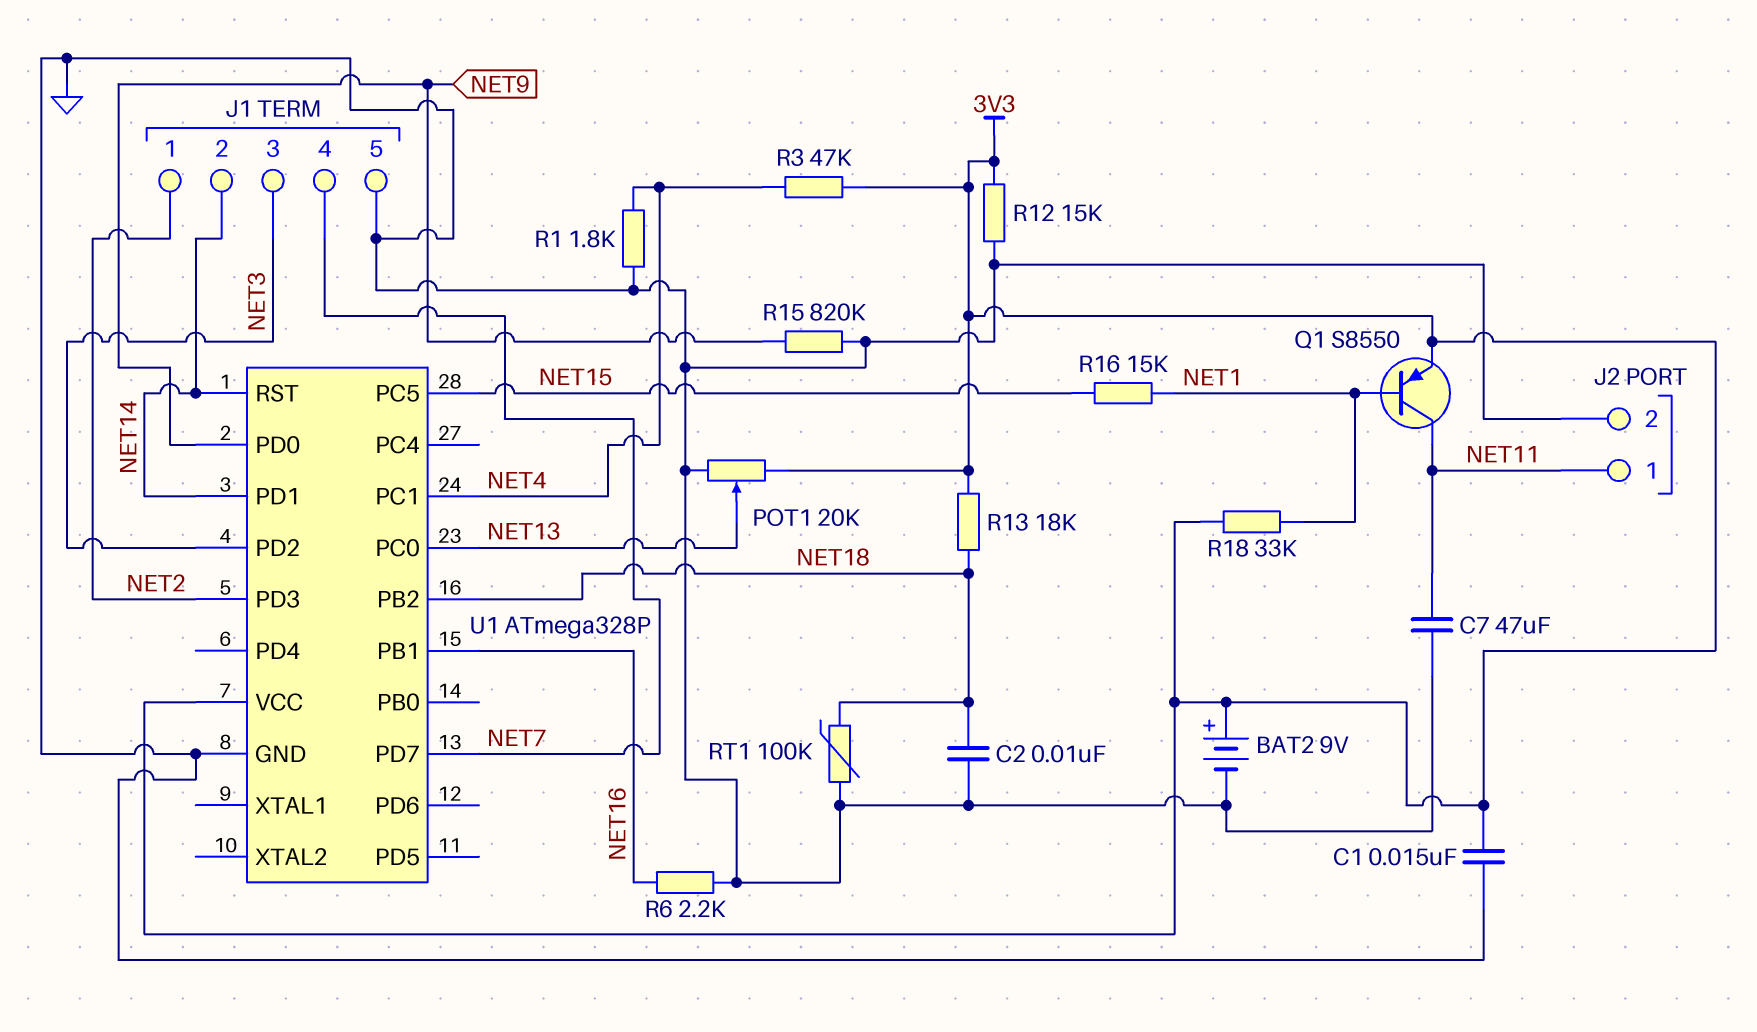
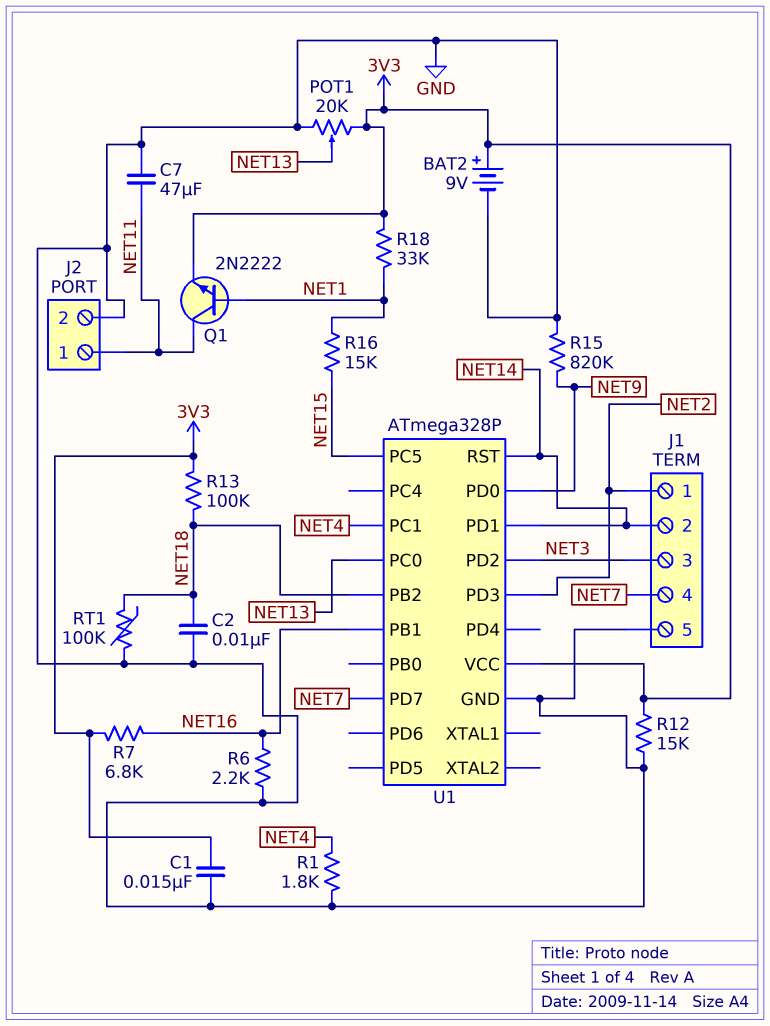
Q1: PNP S8550 (B NET1, C NET11, E 3V3) -> NPN 2N2222 (B NET1, C NET11, E 3V3)
R3: 47k (3V3, NET4) -> none
R7: none -> 6.8k (3V3, NET16)
R13: 18k (3V3, NET18) -> 100k (3V3, NET18)

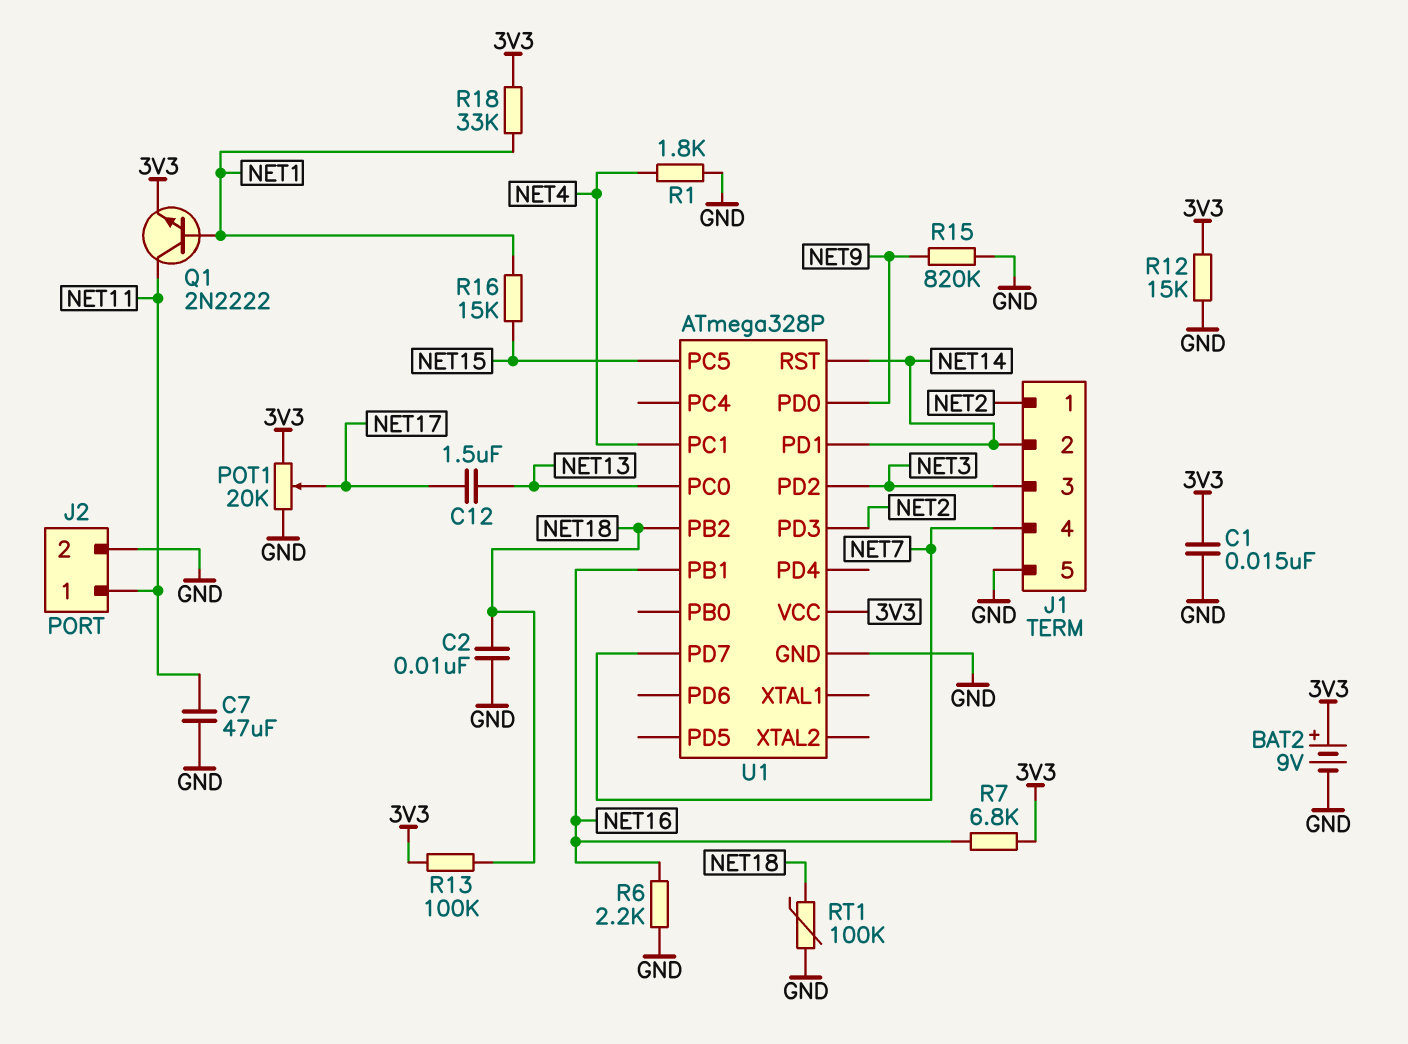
C12: none -> 1.5uF (NET13, NET17)
POT1: 20k (3V3, GND, wiper NET13) -> 20k (3V3, GND, wiper NET17)

